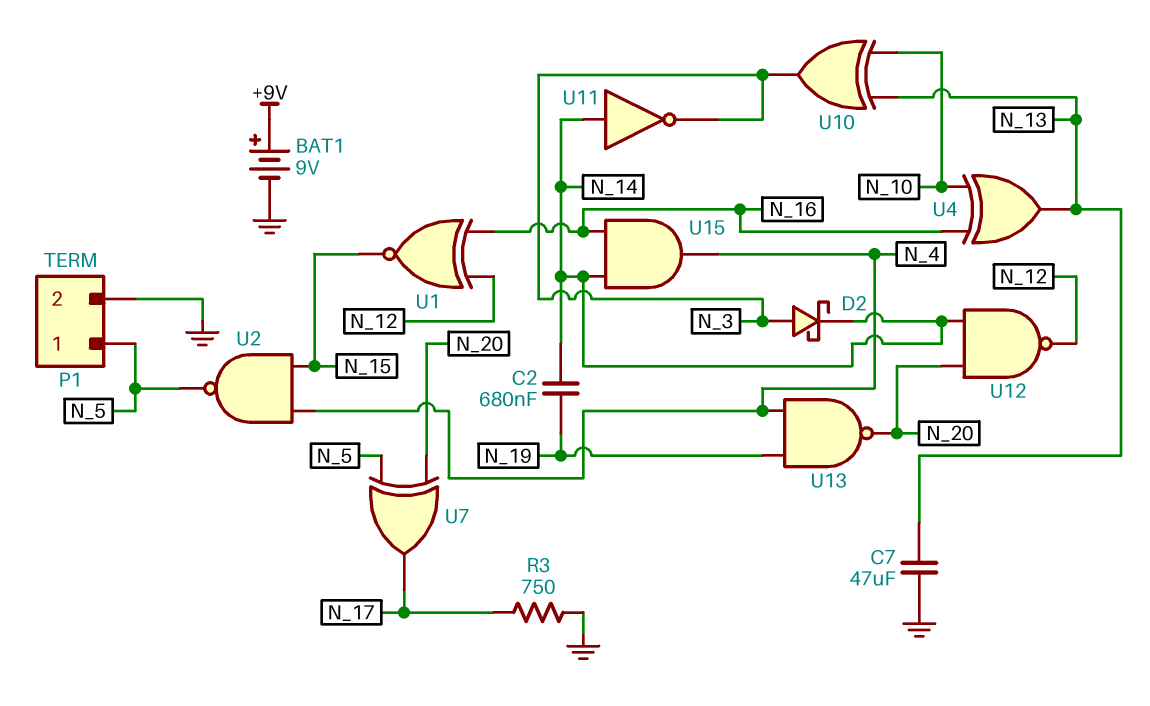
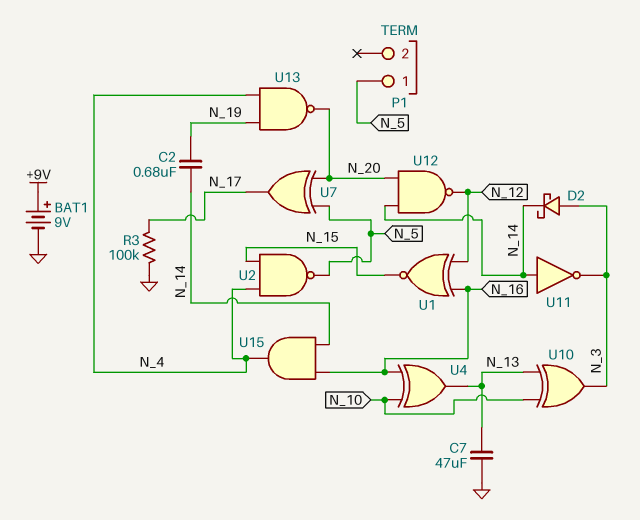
P1 pin 2: GND -> none
R3: 750 (GND, N_17) -> 100k (GND, N_17)

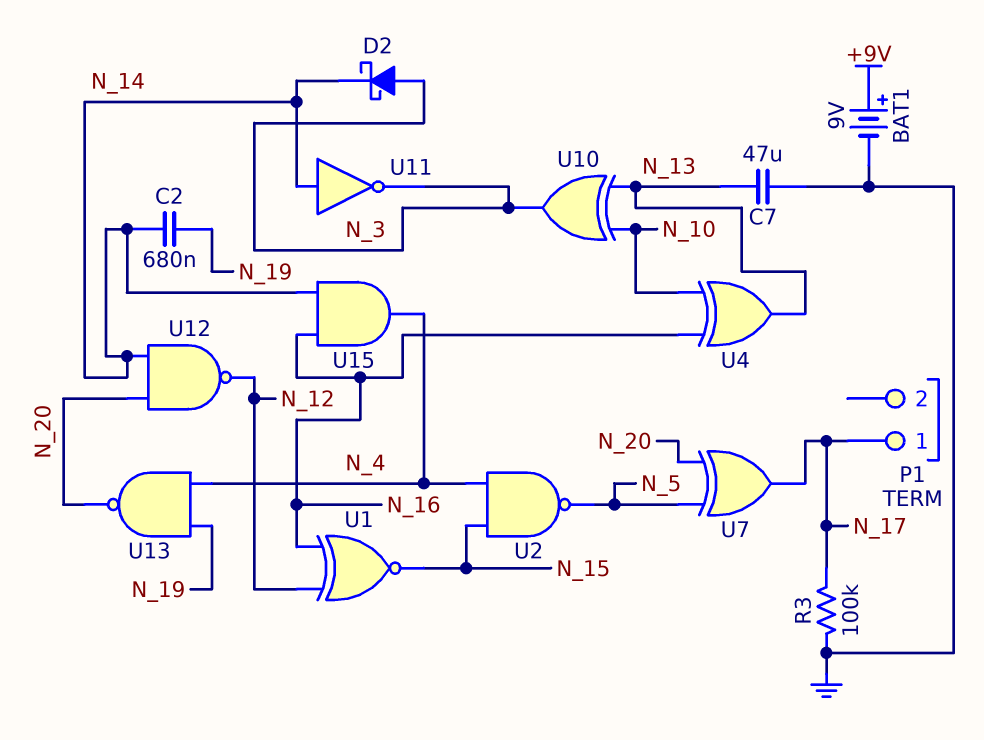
P1 pin 1: N_5 -> N_17

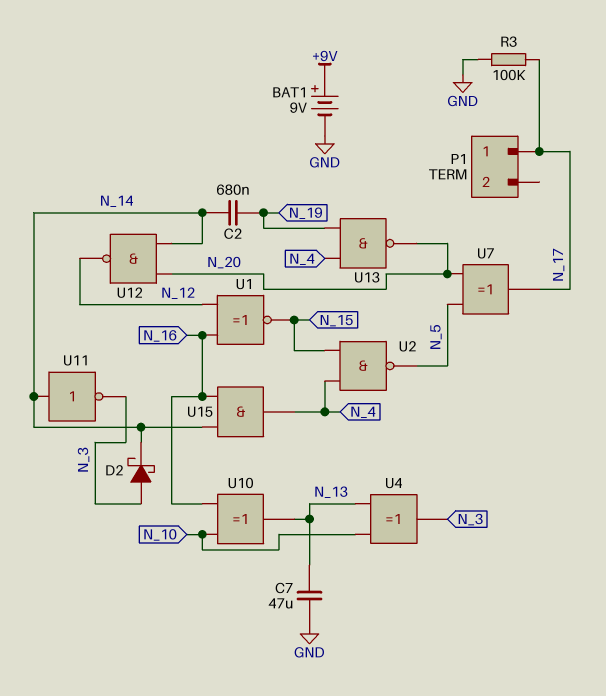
U4: XOR (in N_10, in N_16, out N_13) -> XOR (in N_10, in N_13, out N_3)
U10: XOR (in N_10, in N_13, out N_3) -> XOR (in N_10, in N_16, out N_13)

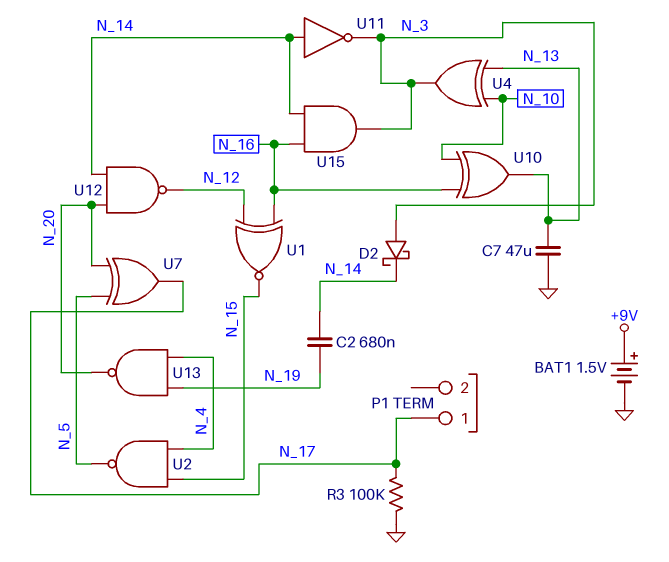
BAT1: 9V (plus +9V, minus GND) -> 1.5V (plus +9V, minus GND)
U15: AND (in N_14, in N_16, out N_4) -> AND (in N_14, in N_16, out N_3)

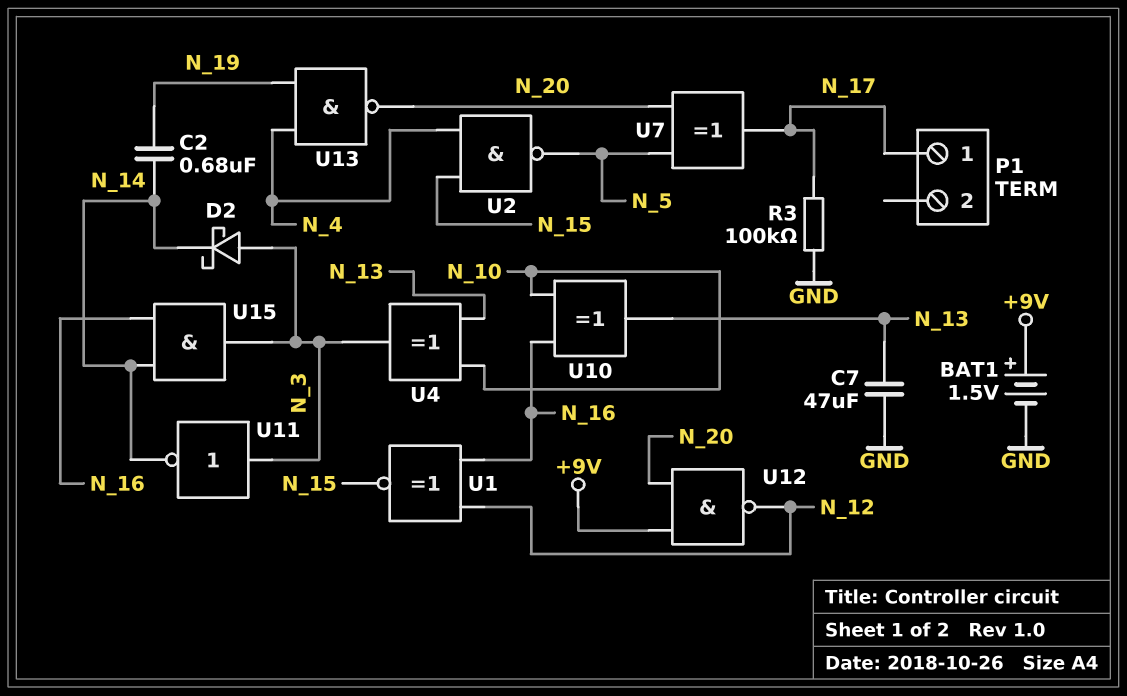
U11: NOT (in N_14, out N_3) -> NOT (in N_3, out N_14)
U12: NAND (in N_14, in N_20, out N_12) -> NAND (in +9V, in N_20, out N_12)

